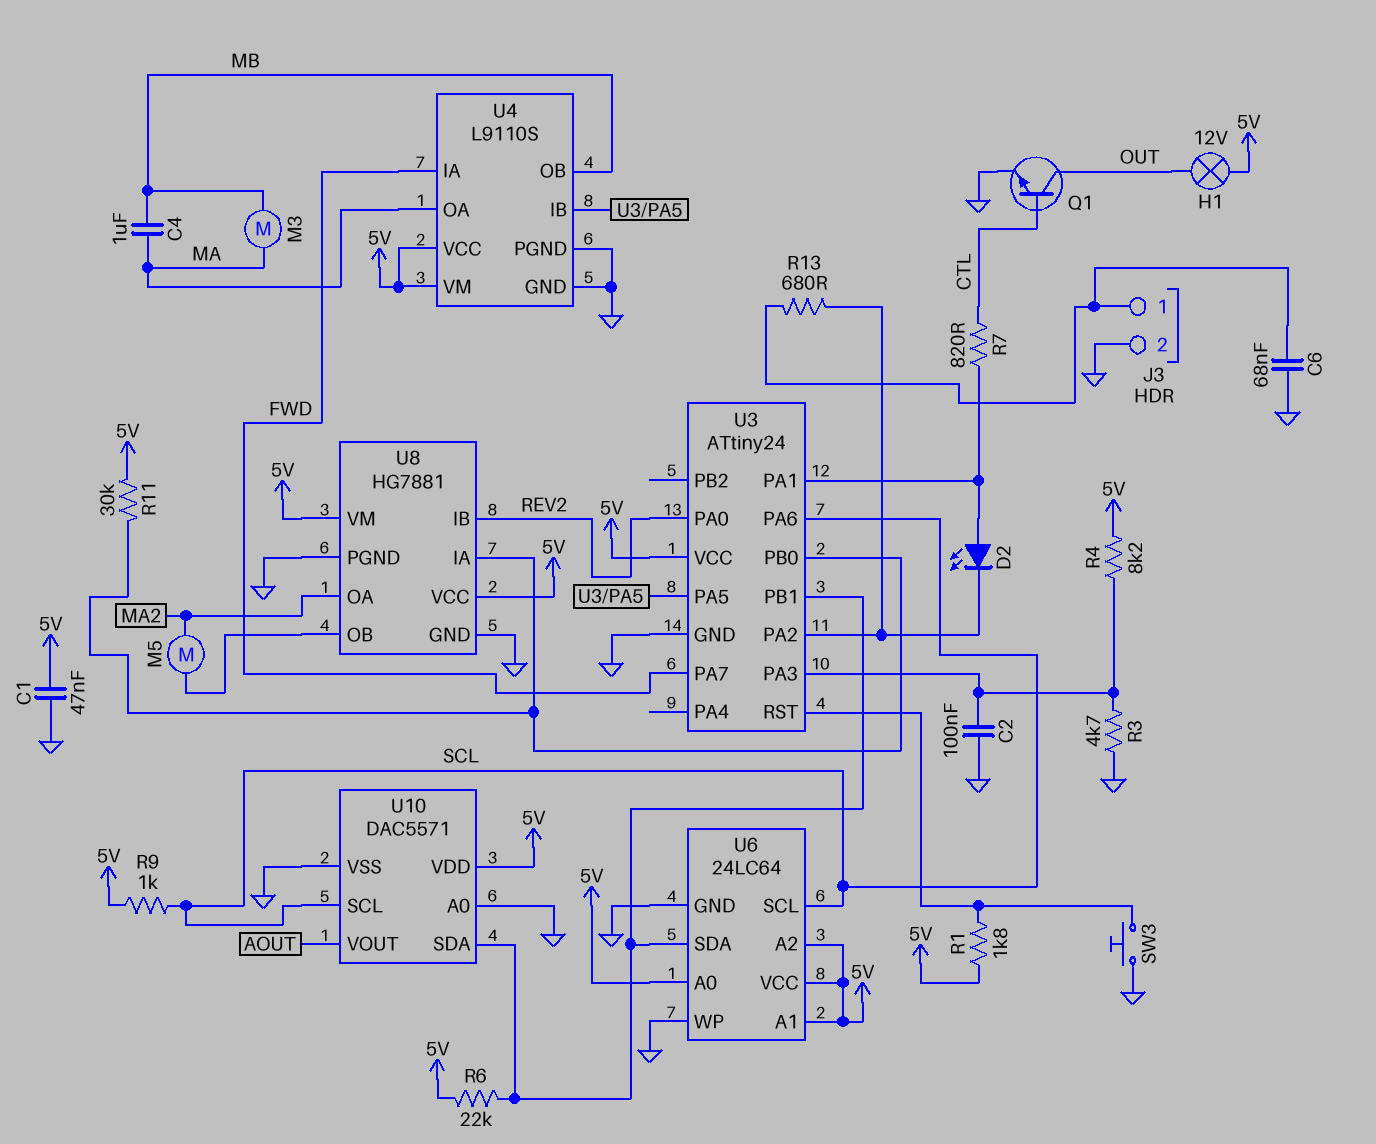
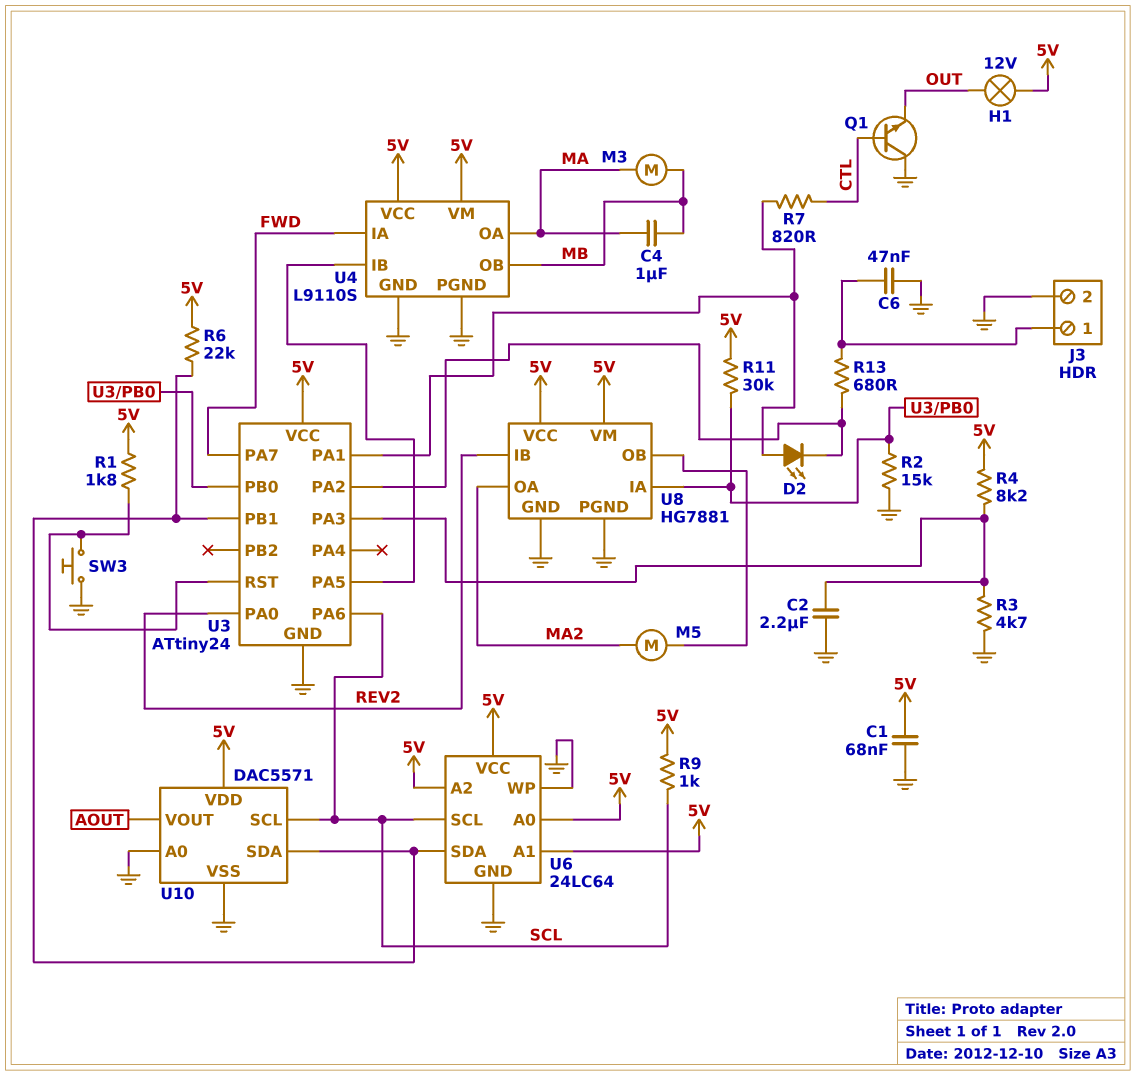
C1: 47nF (5V, GND) -> 68nF (5V, GND)
C2: 100nF (GND, U3/PA3) -> 2.2uF (GND, U3/PA3)
C6: 68nF (GND, J3/1) -> 47nF (GND, J3/1)
Q1: NPN (B CTL, C OUT, E GND) -> NPN (B CTL, C GND, E OUT)
R2: none -> 15k (GND, U3/PB0)

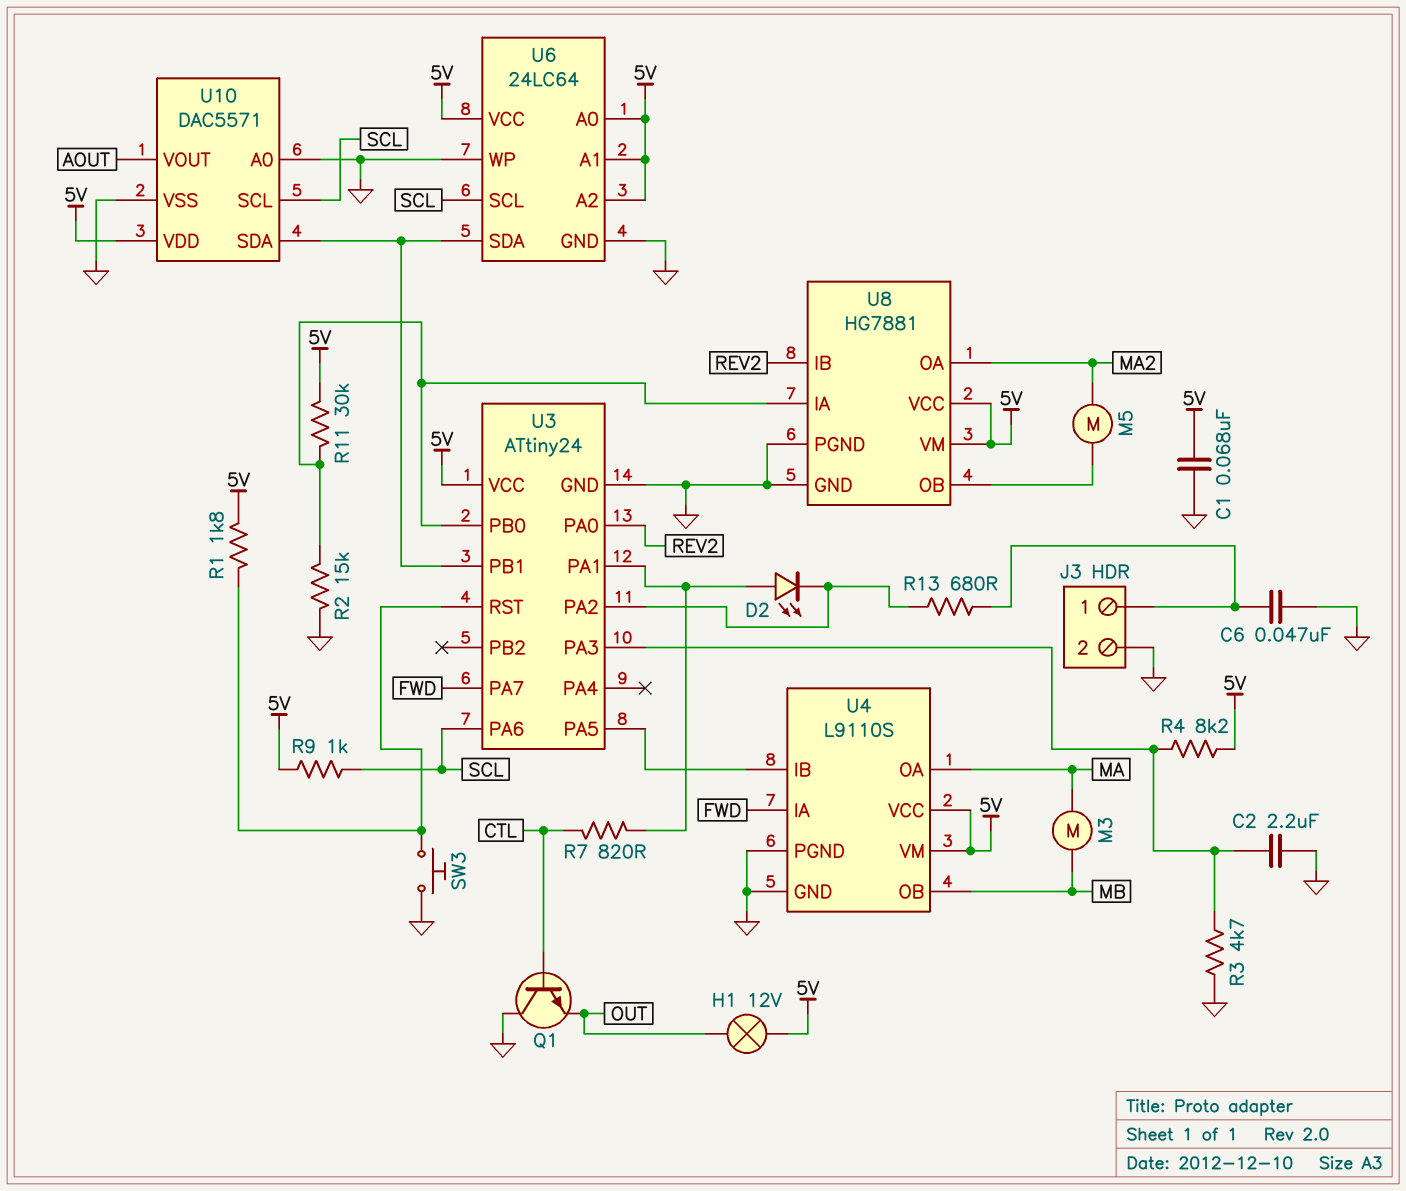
C4: 1uF (MA, MB) -> none
R6: 22k (5V, U3/PB1) -> none

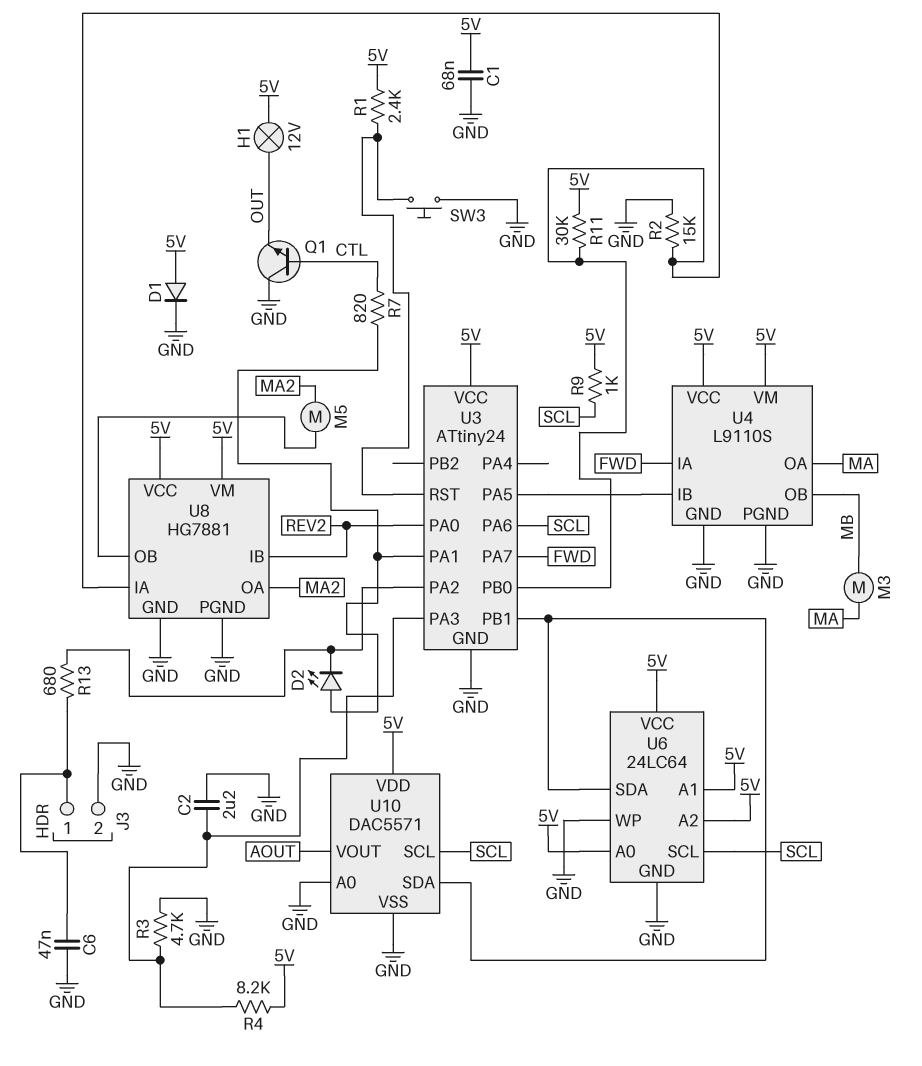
D1: none -> diode (A 5V, K GND)
R1: 1.8k (5V, U3/RST) -> 2.4k (5V, U3/RST)

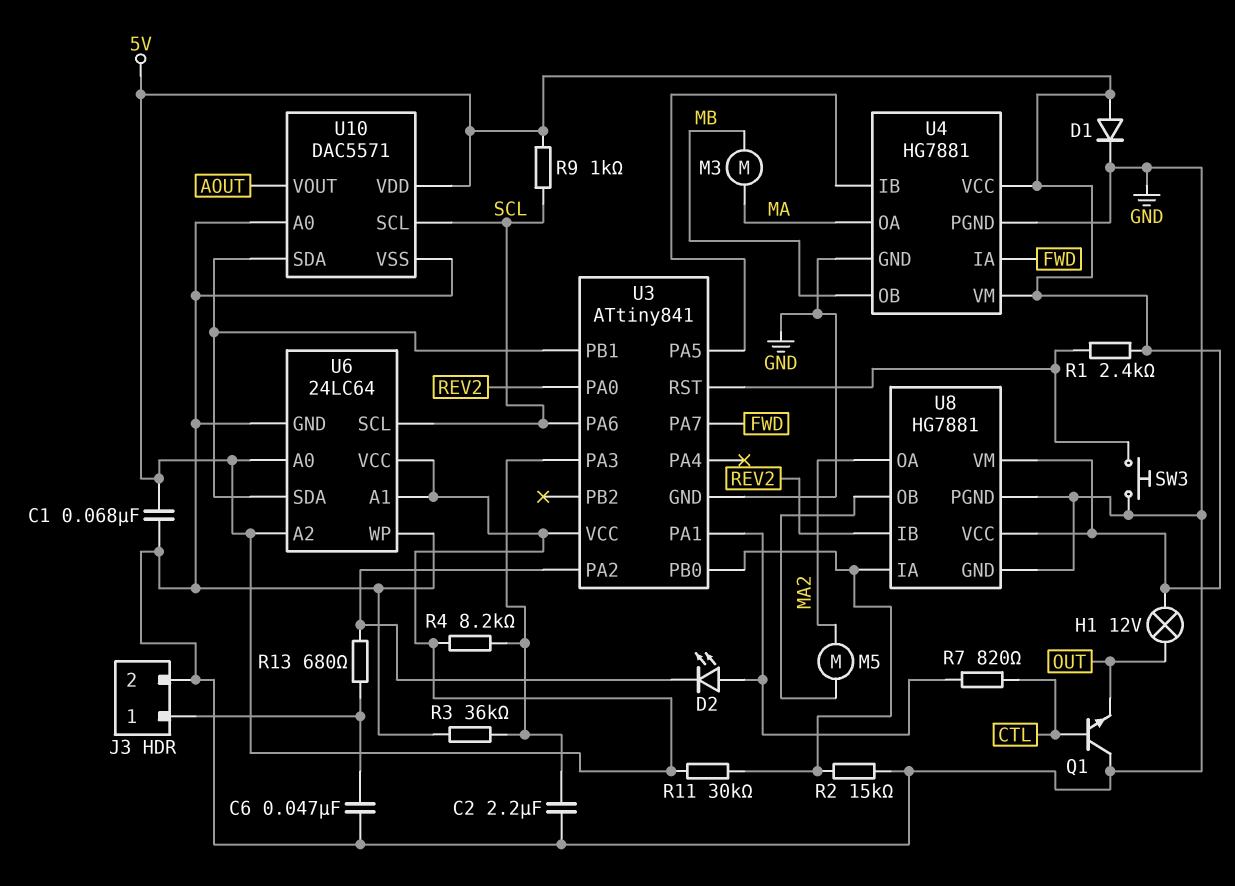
R3: 4.7k (GND, U3/PA3) -> 36k (GND, U3/PA3)
U3: ATtiny24 -> ATtiny841
U4: L9110S -> HG7881

